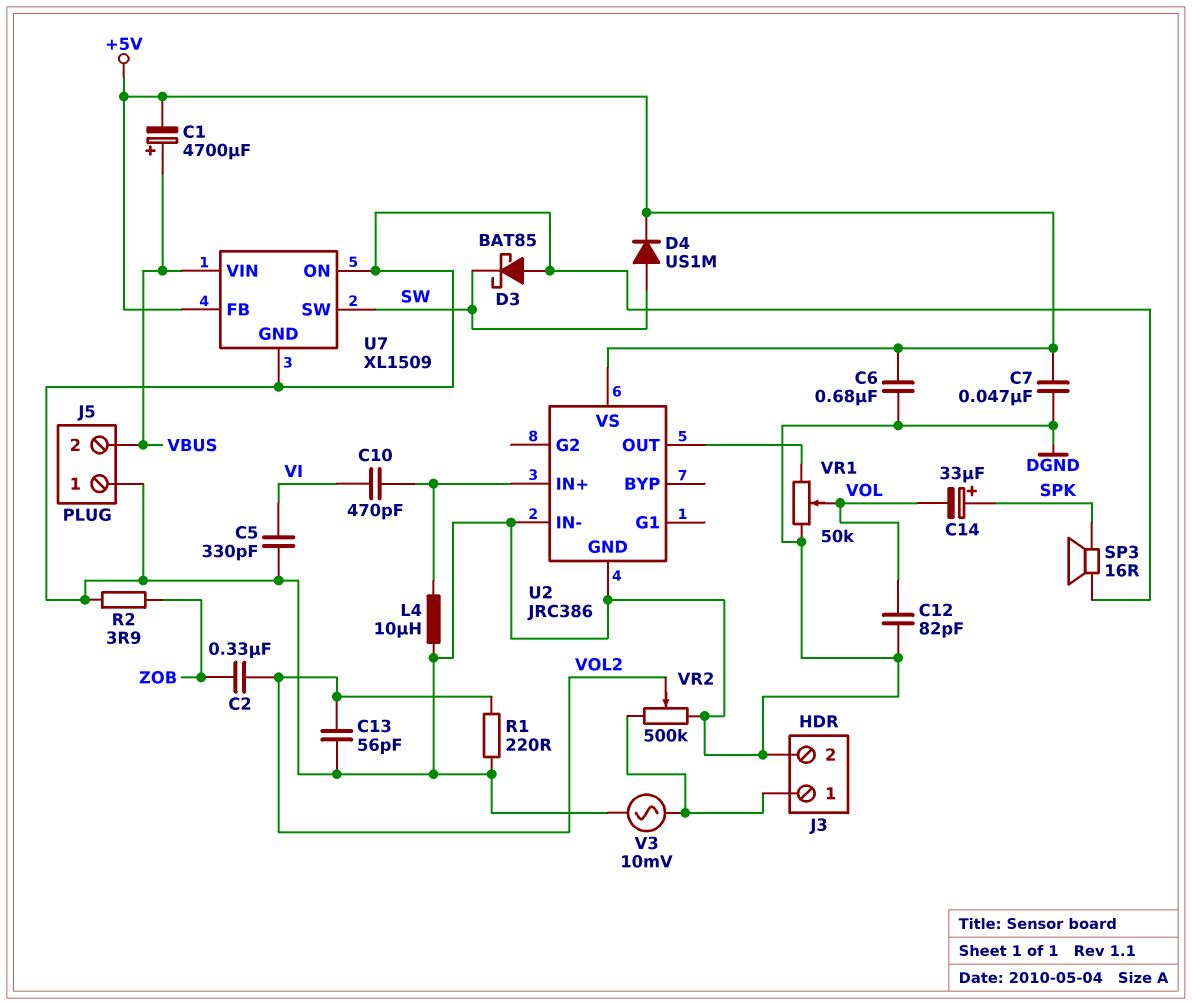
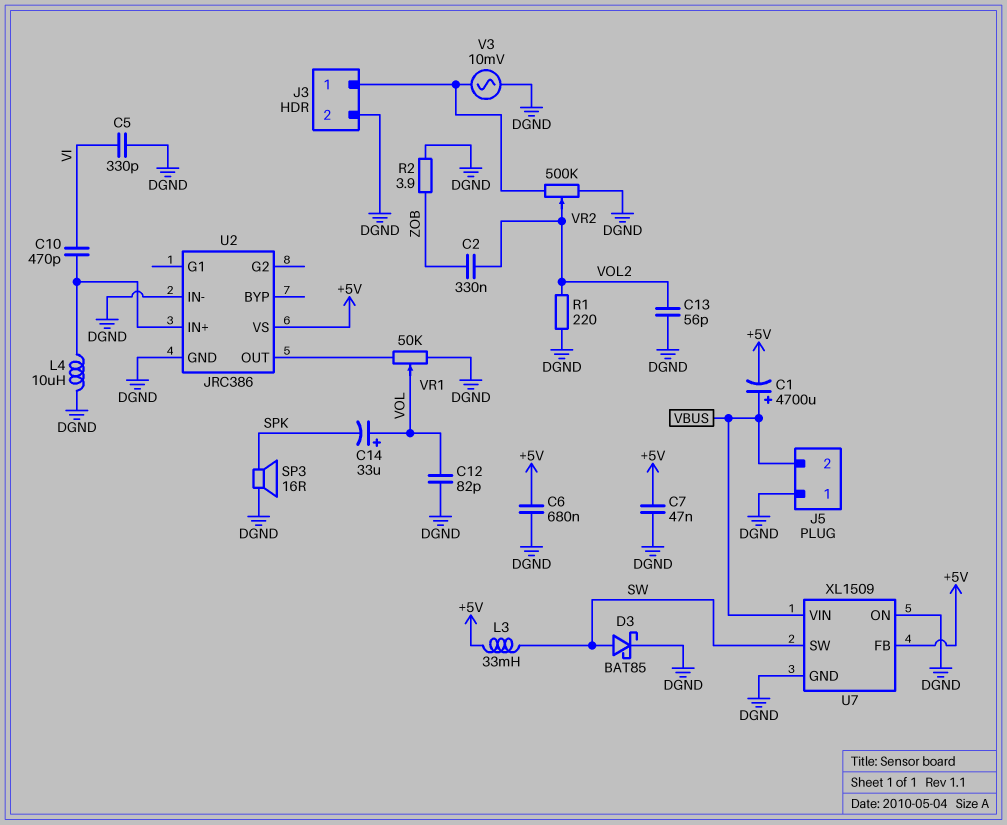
C14: 33uF (plus SPK, minus VOL) -> 33uF (plus VOL, minus SPK)
D3: schottky BAT85 (A DGND, K SW) -> schottky BAT85 (A SW, K DGND)
D4: diode US1M (A SW, K +5V) -> none
L3: none -> 33mH (+5V, SW)

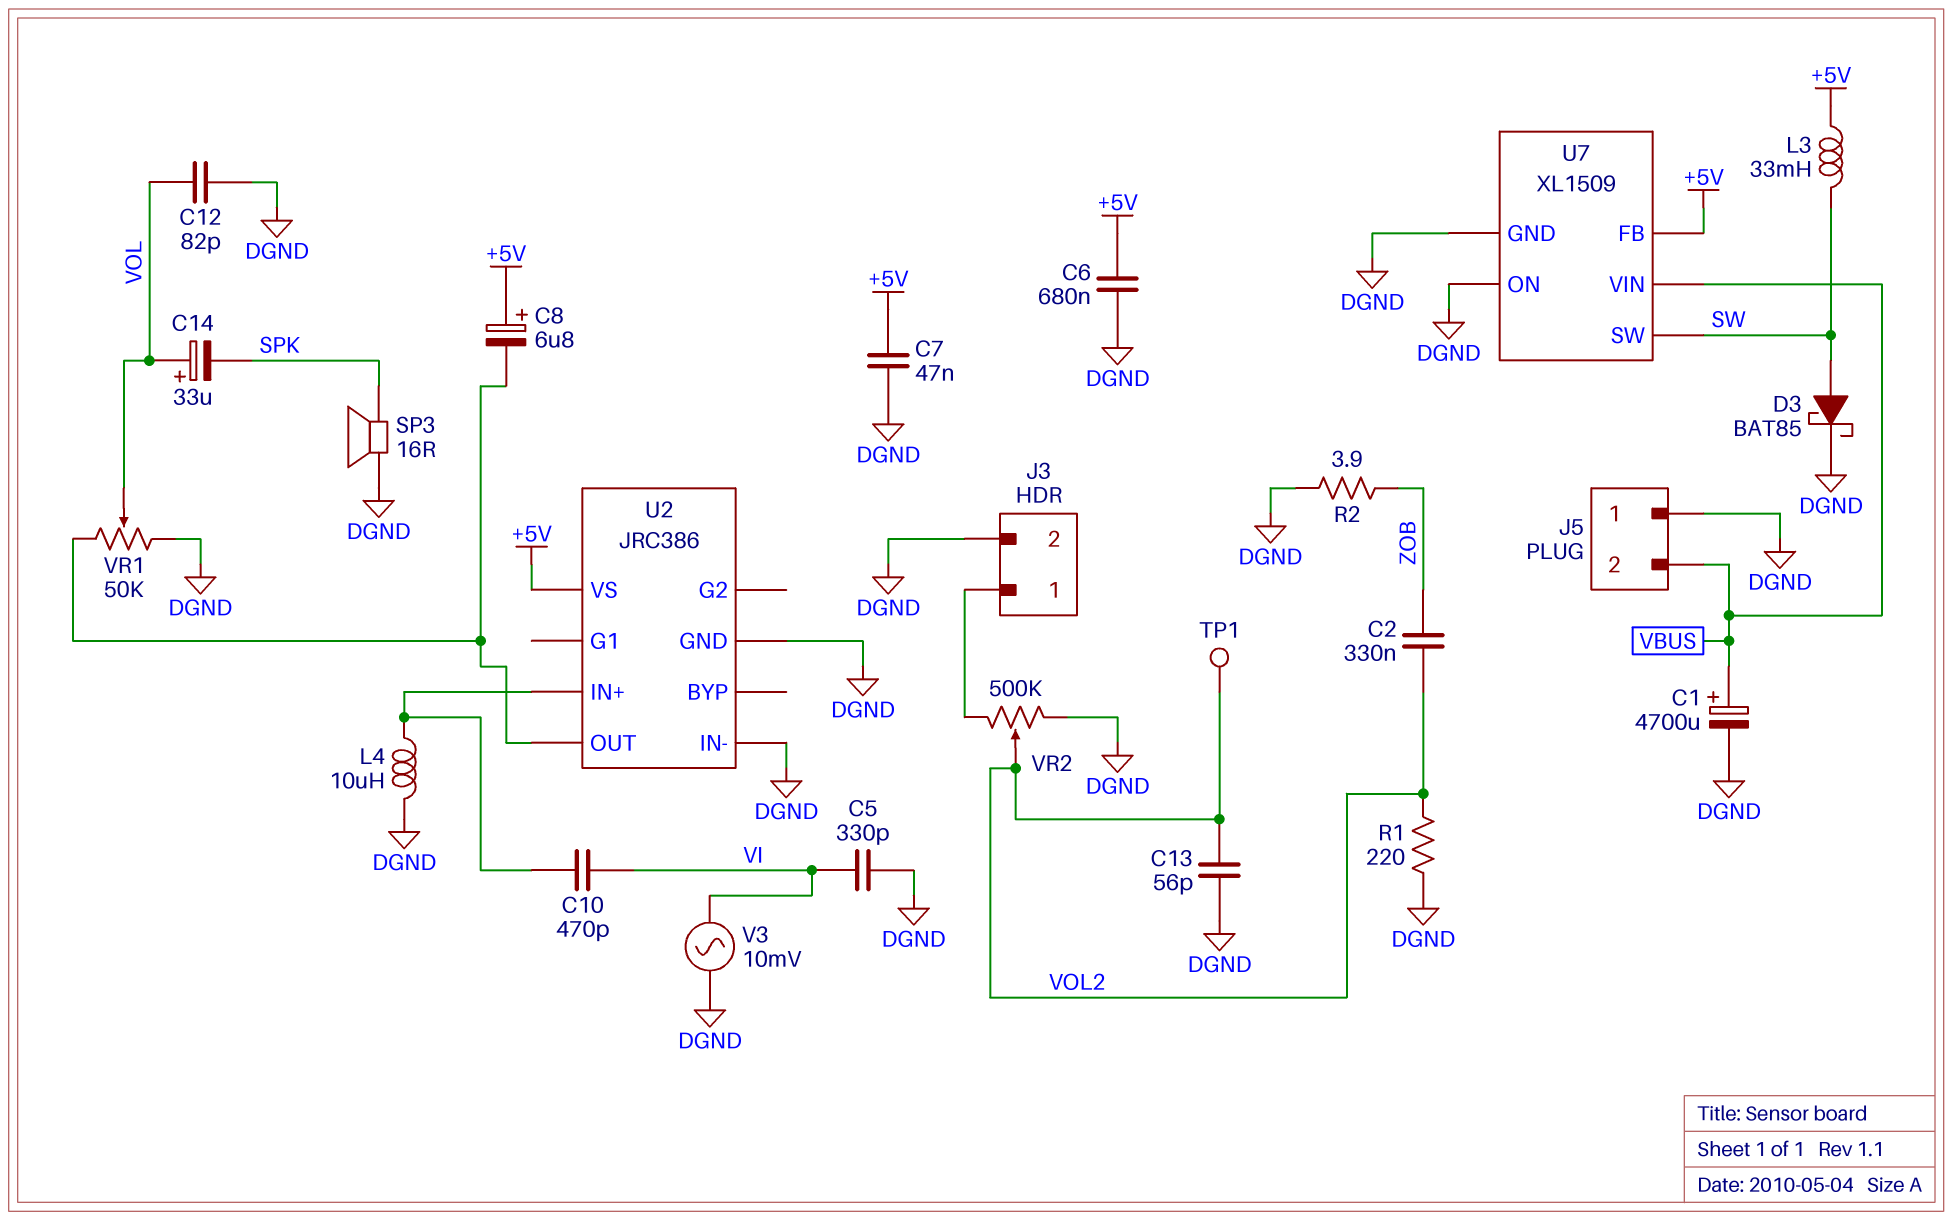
C1: 4700uF (plus VBUS, minus +5V) -> 4700uF (plus VBUS, minus DGND)
C8: none -> 6.8uF (plus +5V, minus U2/OUT)
TP1: none -> test point (VOL2)
V3: AC 10mV (DGND, J3/1) -> AC 10mV (DGND, VI)

